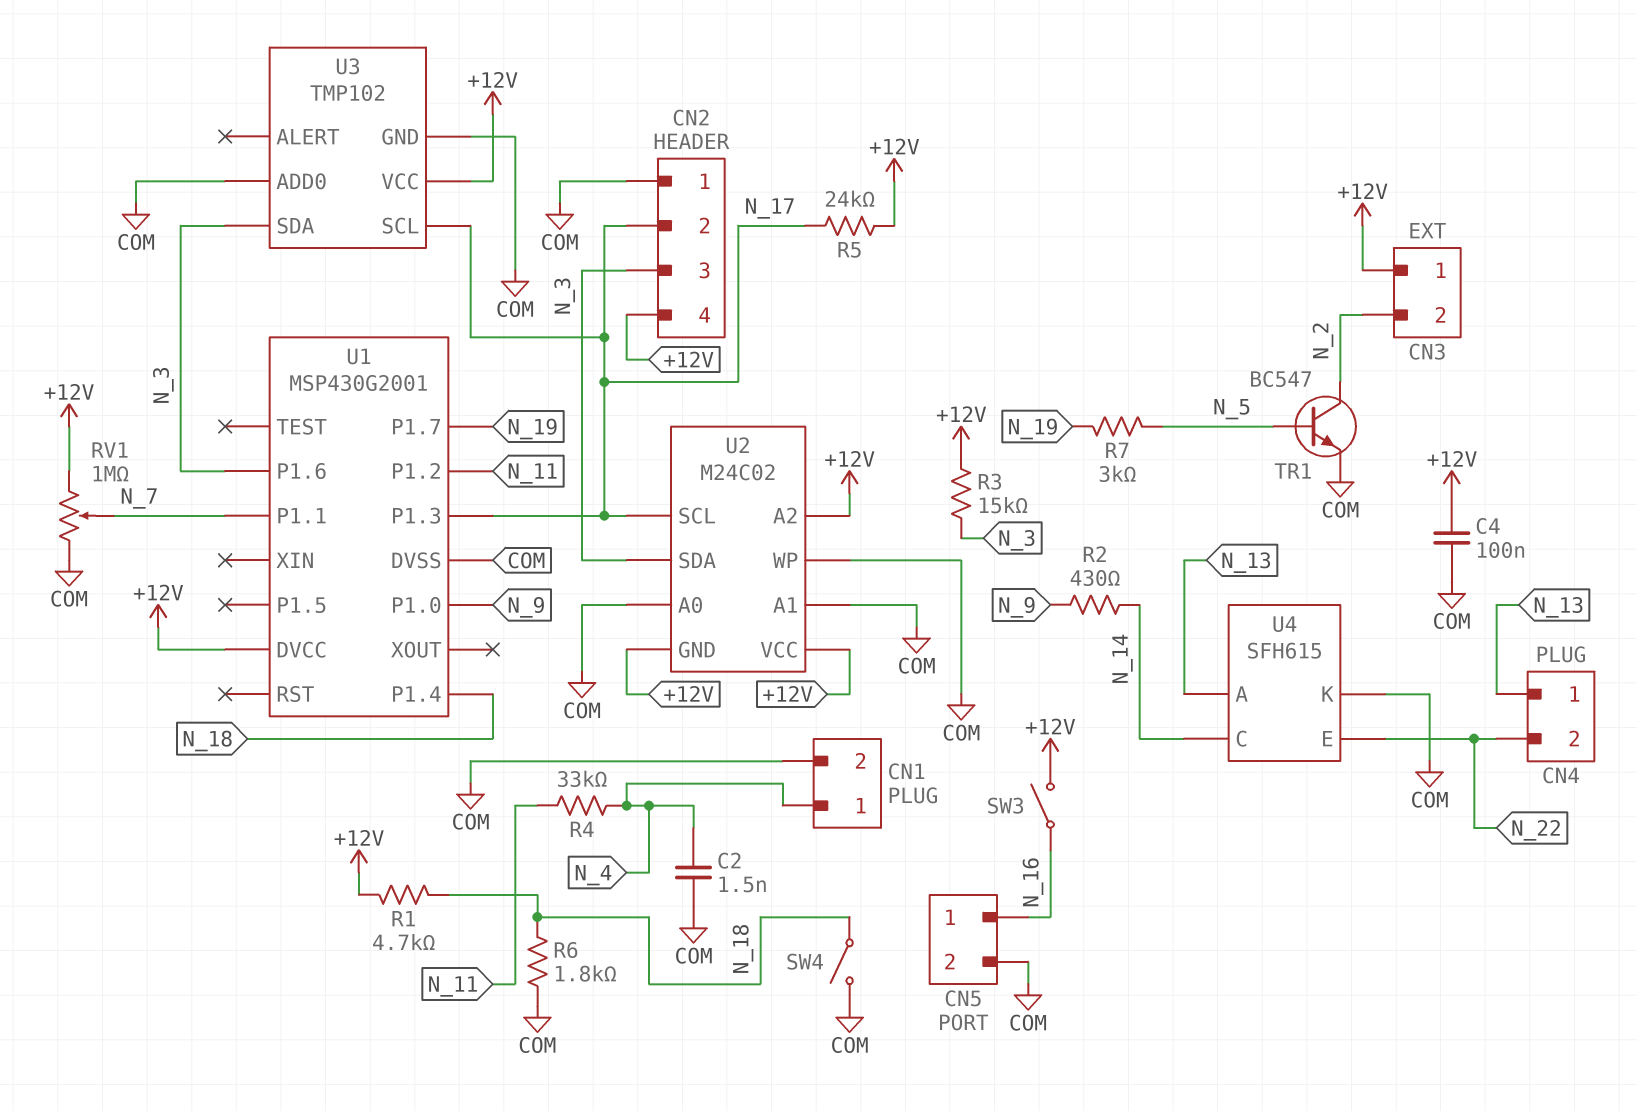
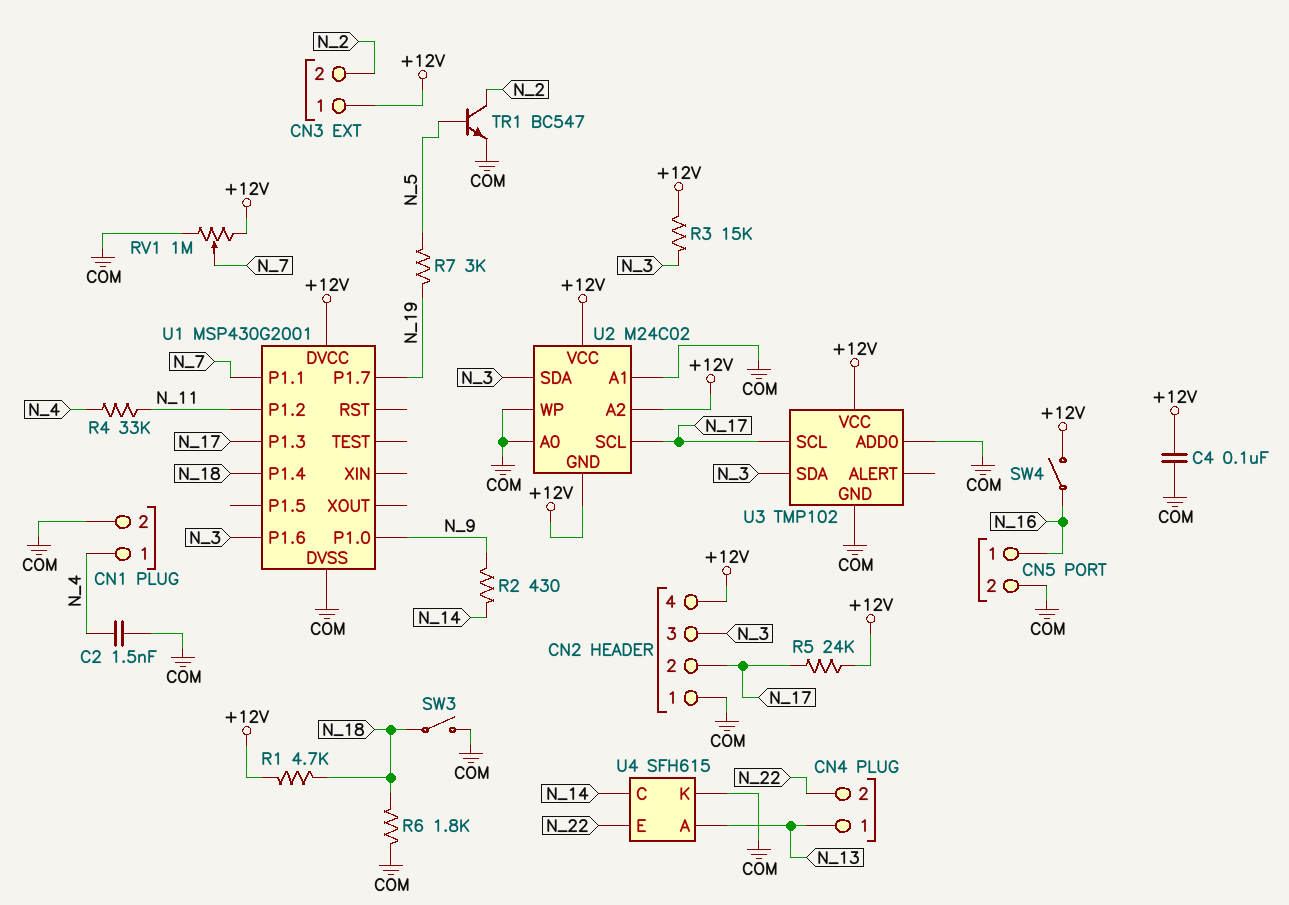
SW3: switch (+12V, N_16) -> switch (COM, N_18)
SW4: switch (COM, N_18) -> switch (+12V, N_16)

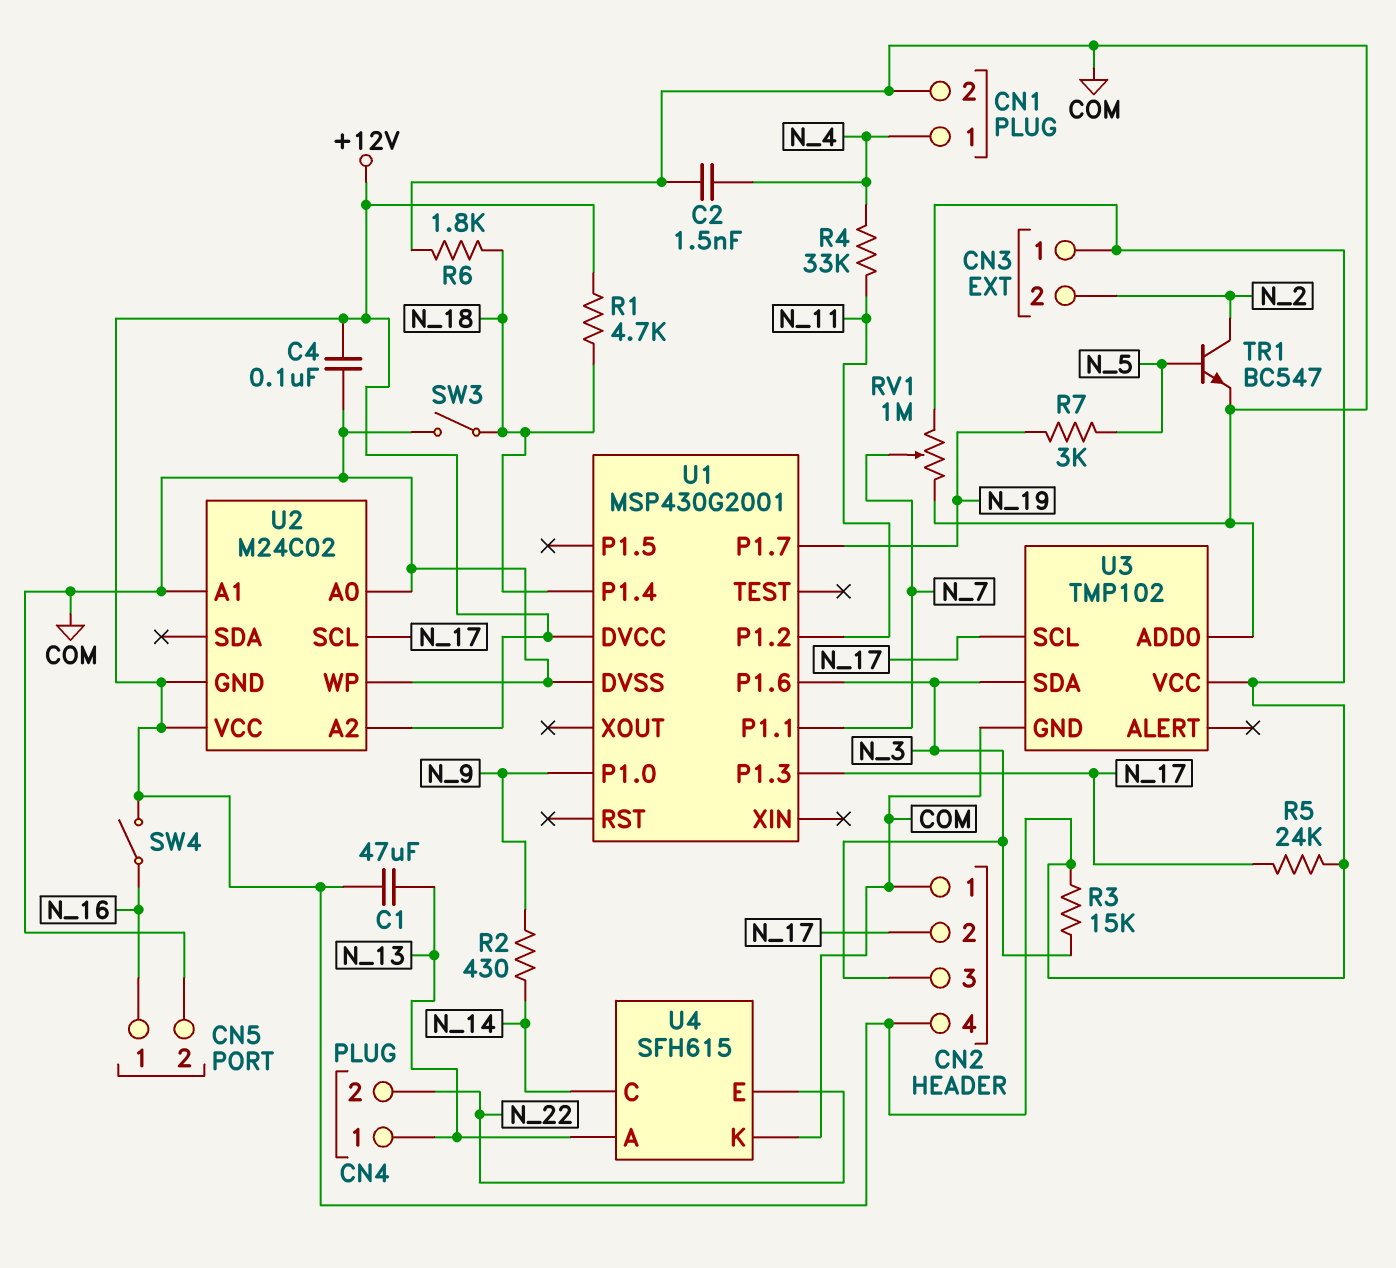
C1: none -> 47uF (+12V, N_13)
U2 pin SDA: N_3 -> none

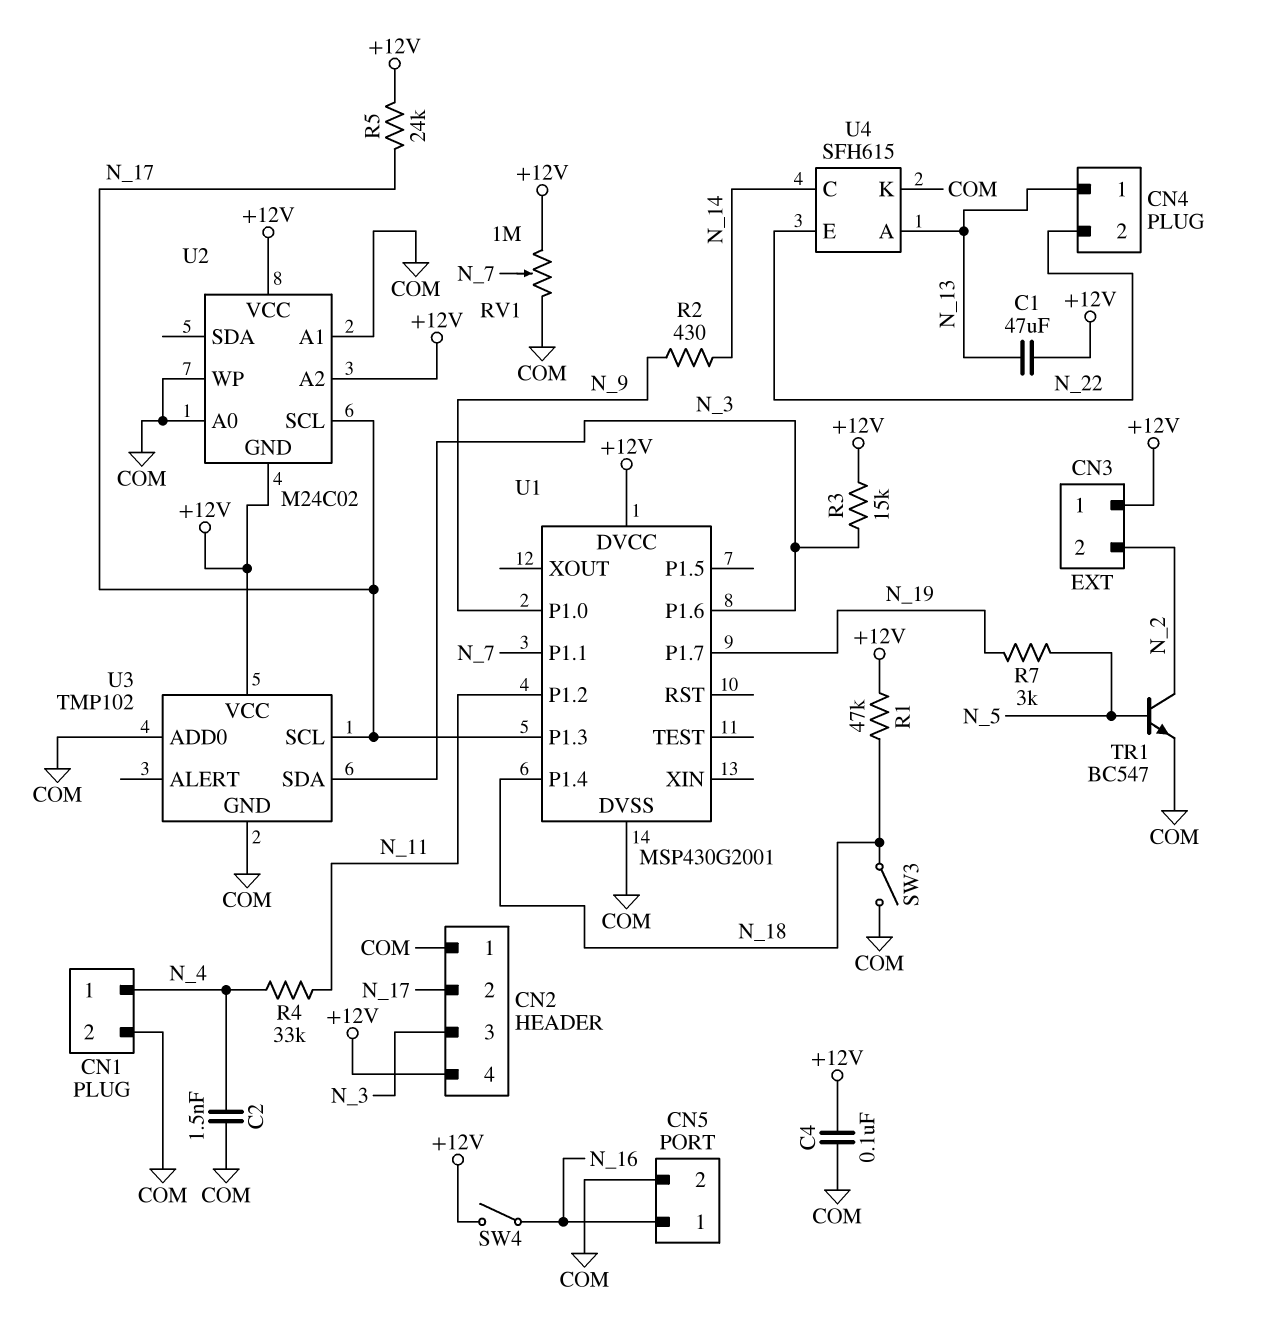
R1: 4.7k (+12V, N_18) -> 47k (+12V, N_18)
R6: 1.8k (COM, N_18) -> none

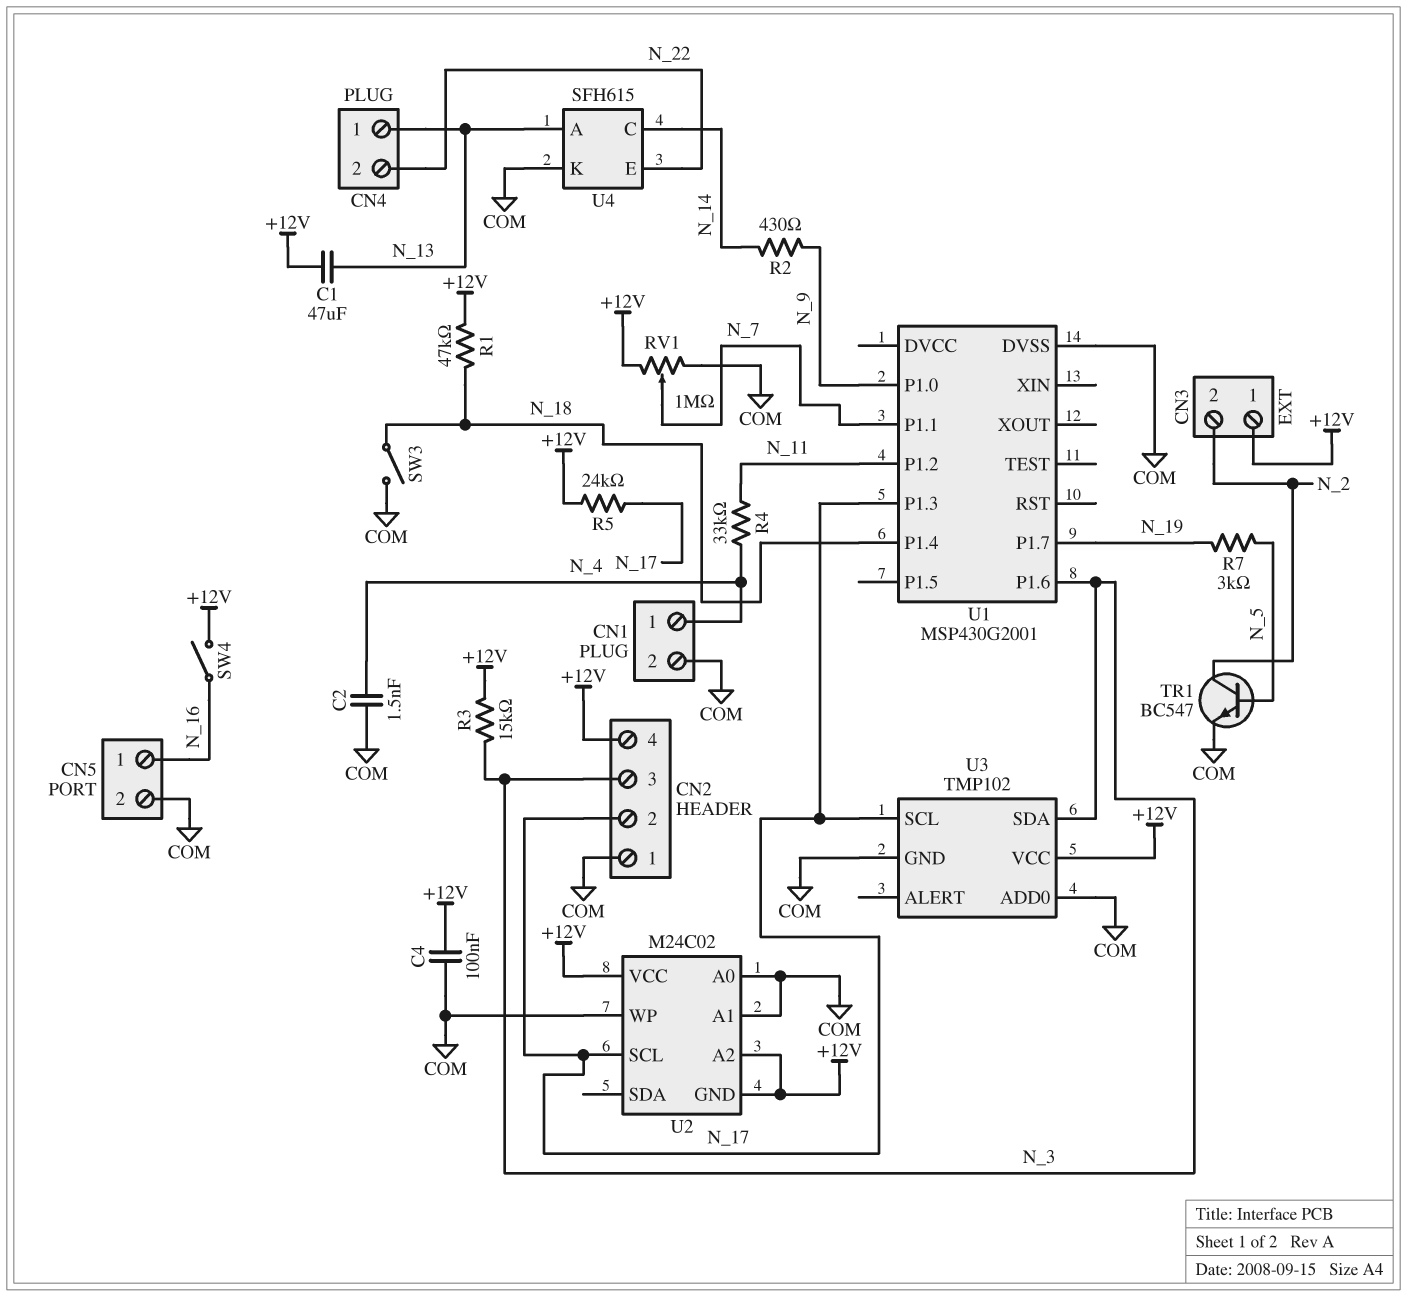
U1 pin DVCC: +12V -> none

